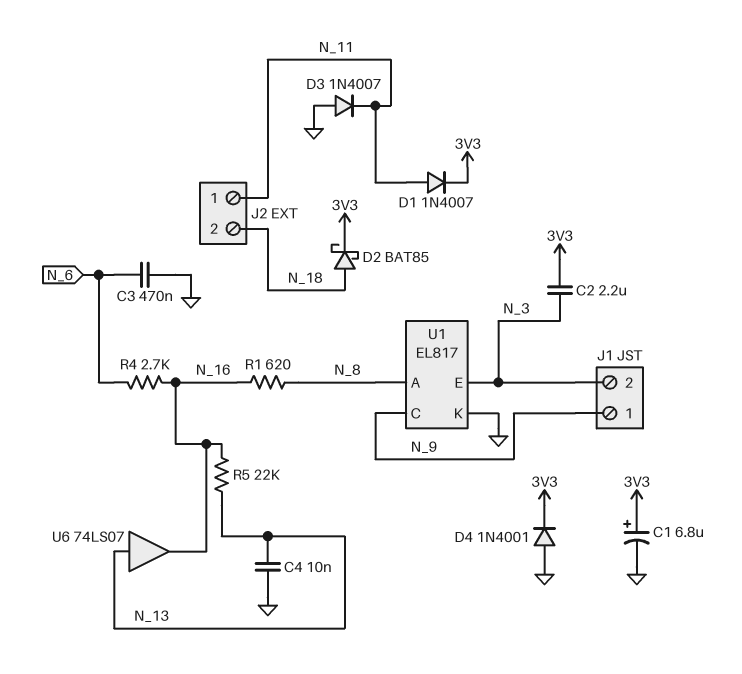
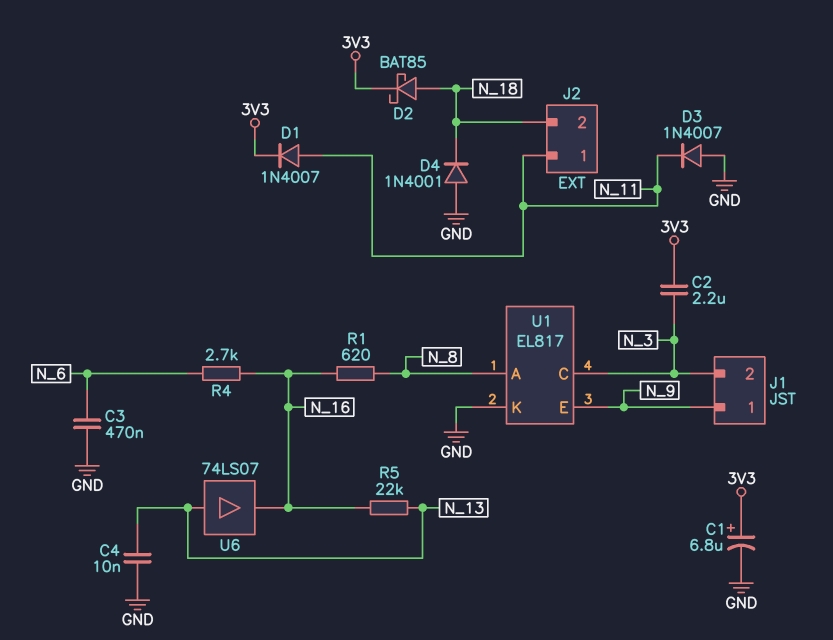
D4: diode 1N4001 (A GND, K 3V3) -> diode 1N4001 (A GND, K N_18)
U1 pin C: N_9 -> N_3
U1 pin E: N_3 -> N_9

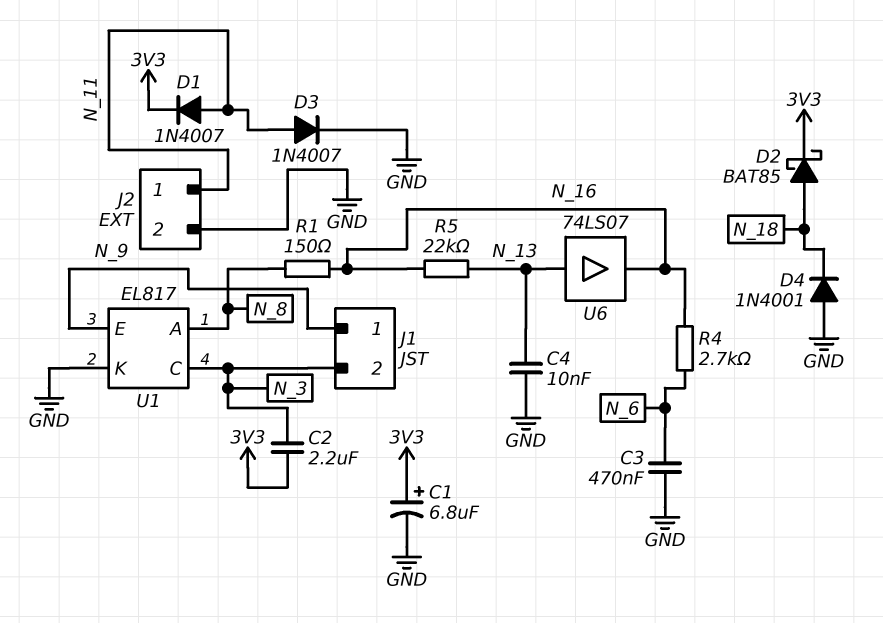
D3: diode 1N4007 (A GND, K N_11) -> diode 1N4007 (A N_11, K GND)
J2 pin 2: N_18 -> GND
R1: 620 (N_8, N_16) -> 150 (N_8, N_16)

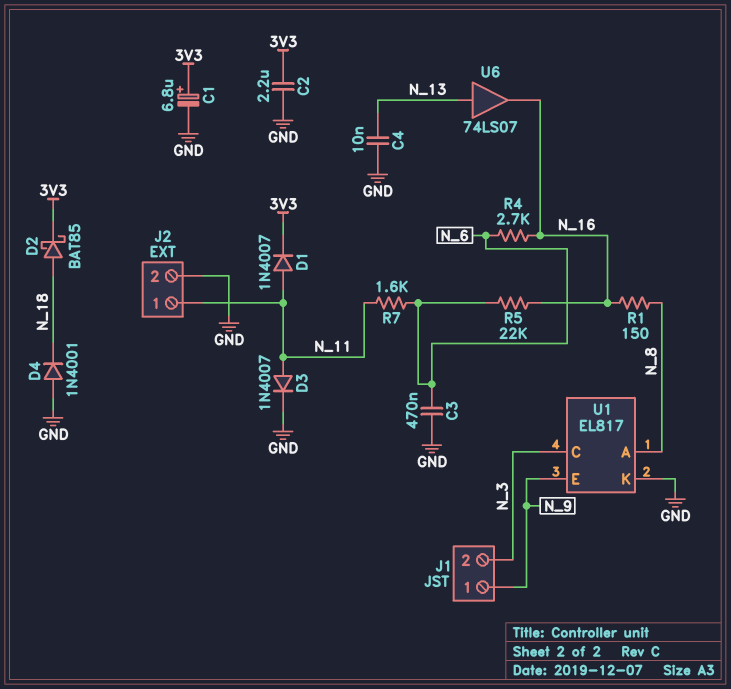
C2: 2.2uF (3V3, N_3) -> 2.2uF (3V3, GND)
R5: 22k (N_13, N_16) -> 22k (N_6, N_16)
R7: none -> 1.6k (N_6, N_11)

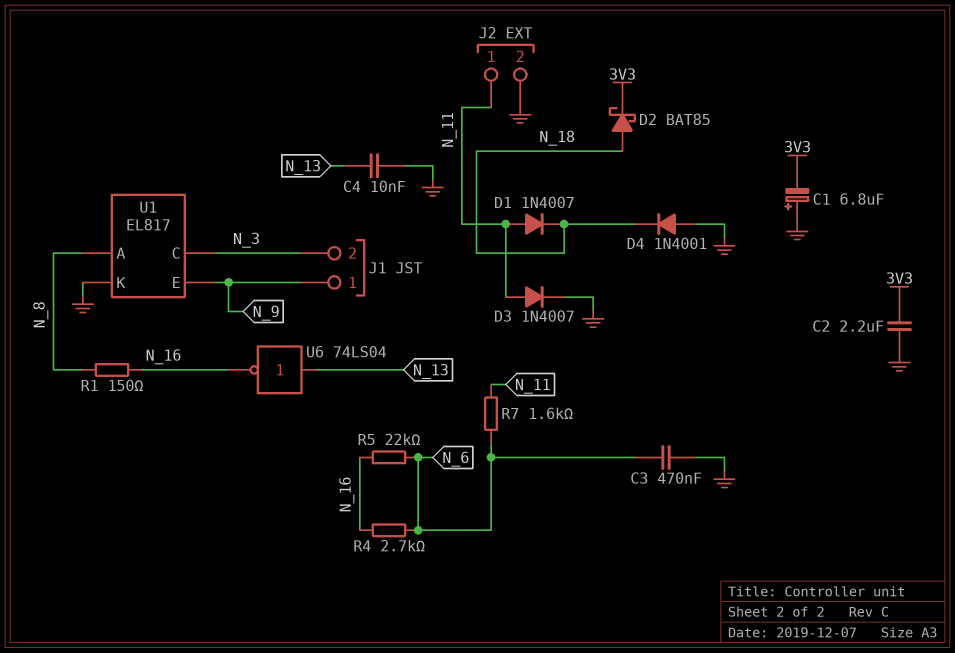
C1: 6.8uF (plus 3V3, minus GND) -> 6.8uF (plus GND, minus 3V3)
D1: diode 1N4007 (A N_11, K 3V3) -> diode 1N4007 (A N_11, K N_18)
U6: buffer 74LS07 (in N_13, out N_16) -> NOT 74LS04 (in N_13, out N_16)

